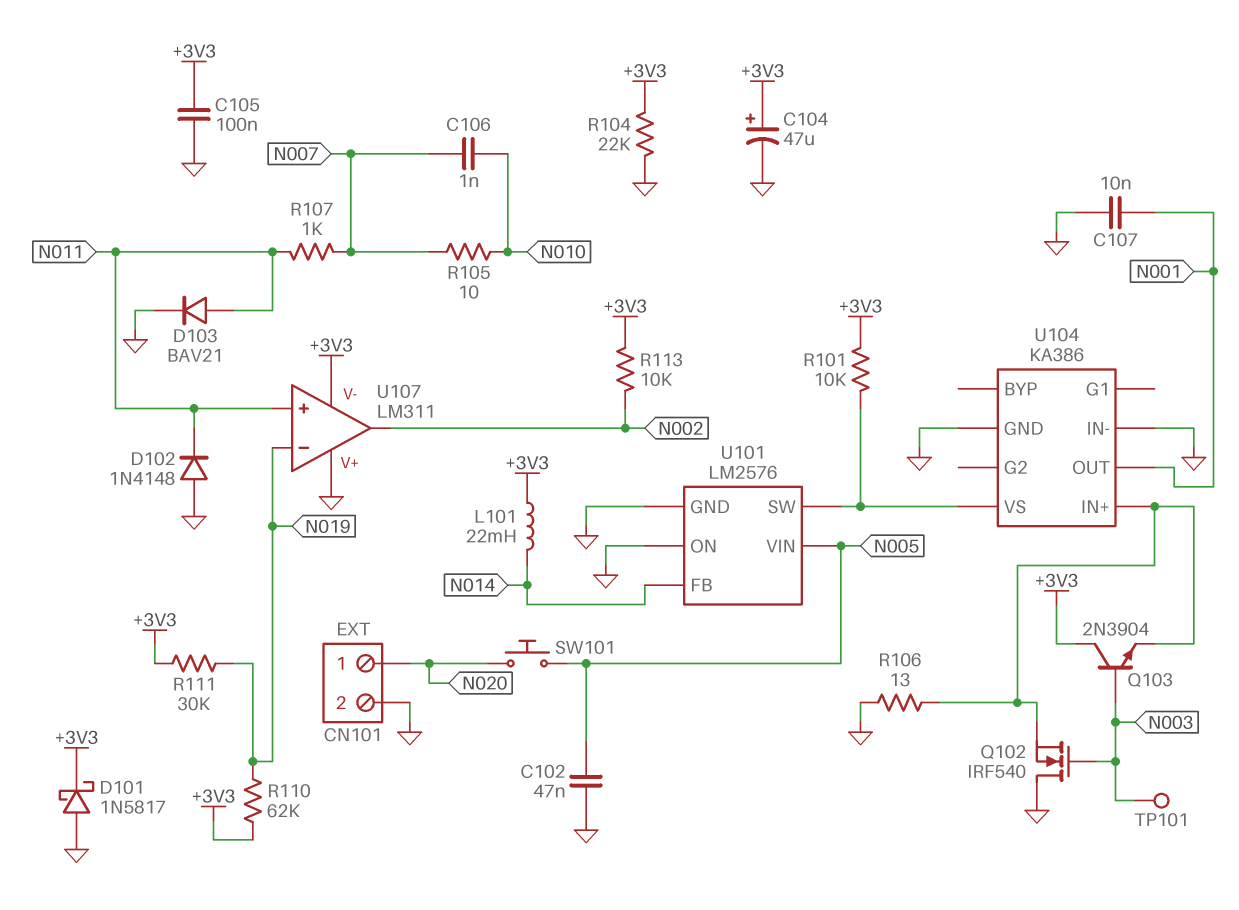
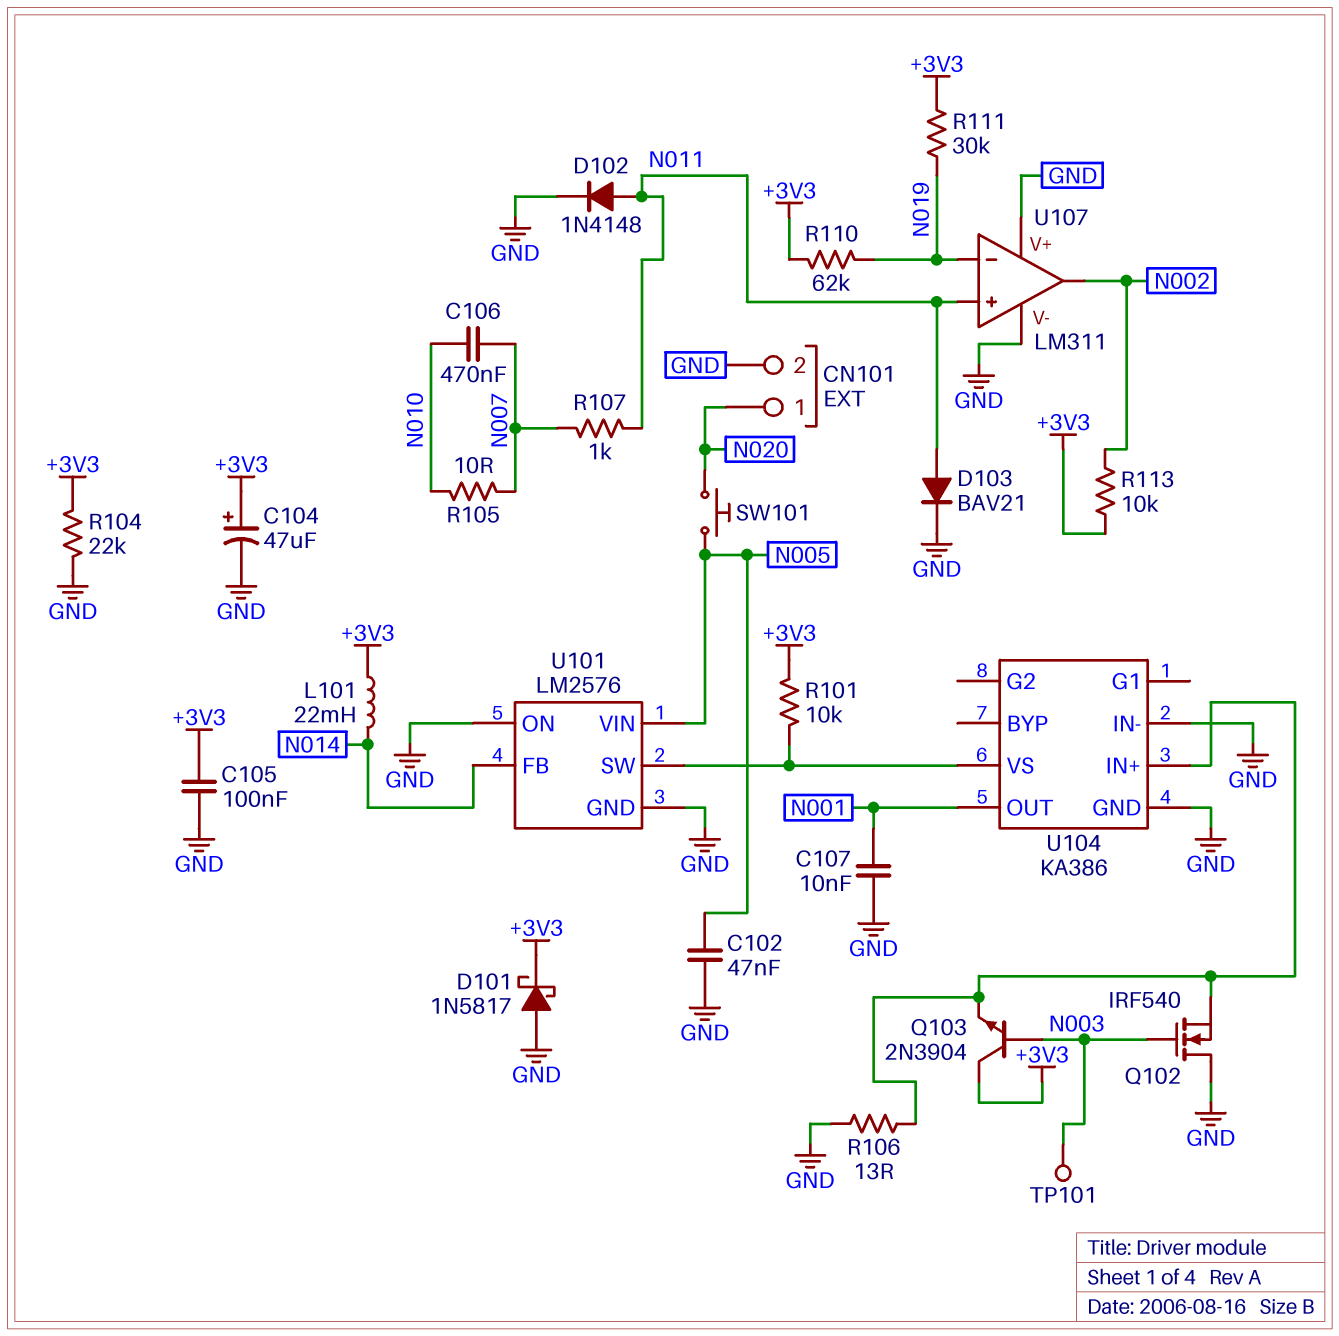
C106: 1nF (N007, N010) -> 470nF (N007, N010)
D102: diode 1N4148 (A GND, K N011) -> diode 1N4148 (A N011, K GND)
U107 pin V-: +3V3 -> GND

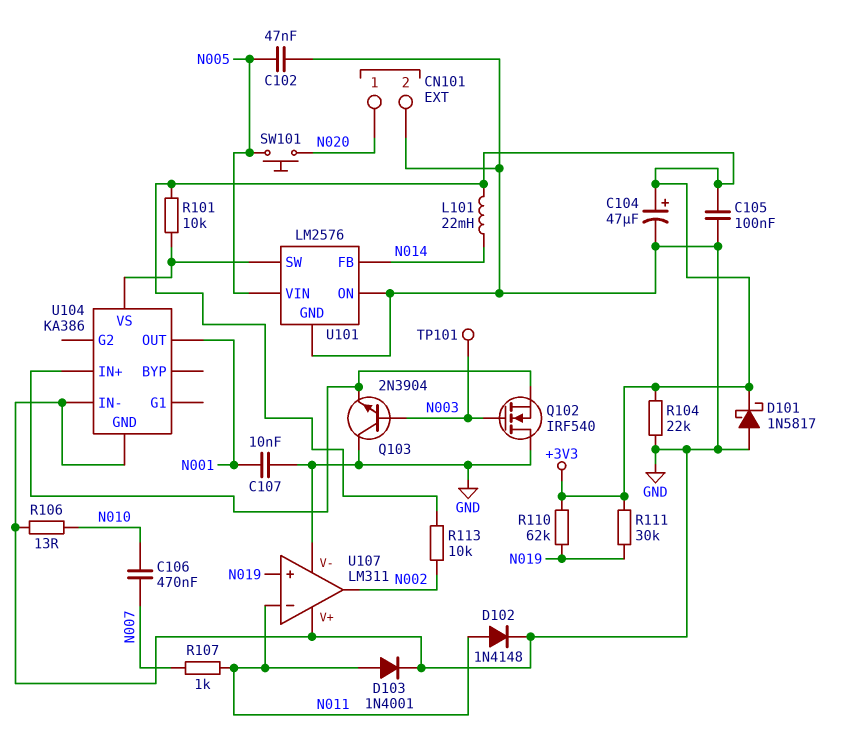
D103: diode BAV21 (A N011, K GND) -> diode 1N4001 (A N011, K GND)
Q103: NPN 2N3904 (B N003, C +3V3, E U104/IN+) -> NPN 2N3904 (B N003, C GND, E U104/IN+)
R105: 10 (N007, N010) -> none
R106: 13 (GND, U104/IN+) -> 13 (GND, N010)
U107 pin in+: N011 -> N019
U107 pin in-: N019 -> N011

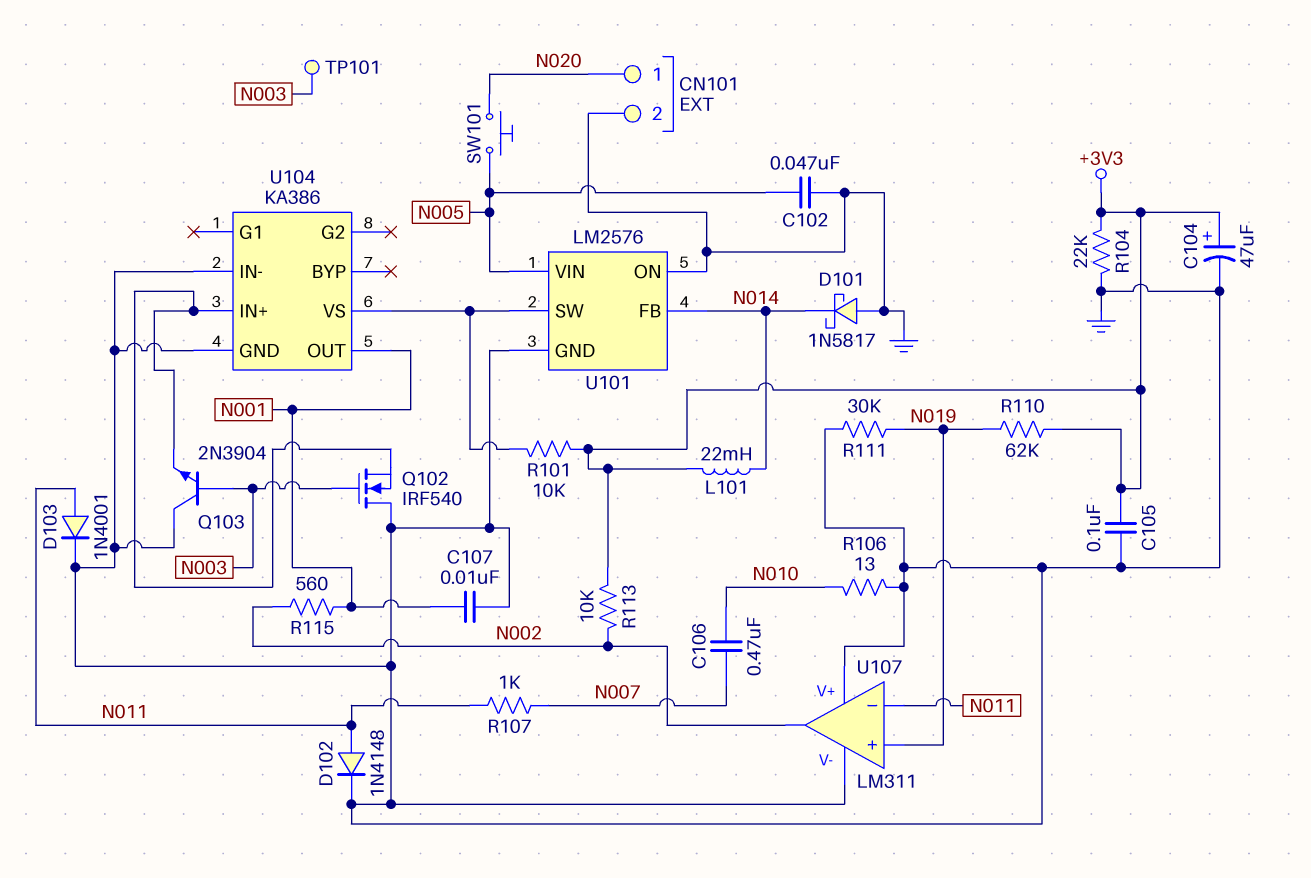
D101: schottky 1N5817 (A GND, K +3V3) -> schottky 1N5817 (A GND, K N014)
R111: 30k (+3V3, N019) -> 30k (GND, N019)
R115: none -> 560 (N001, N002)

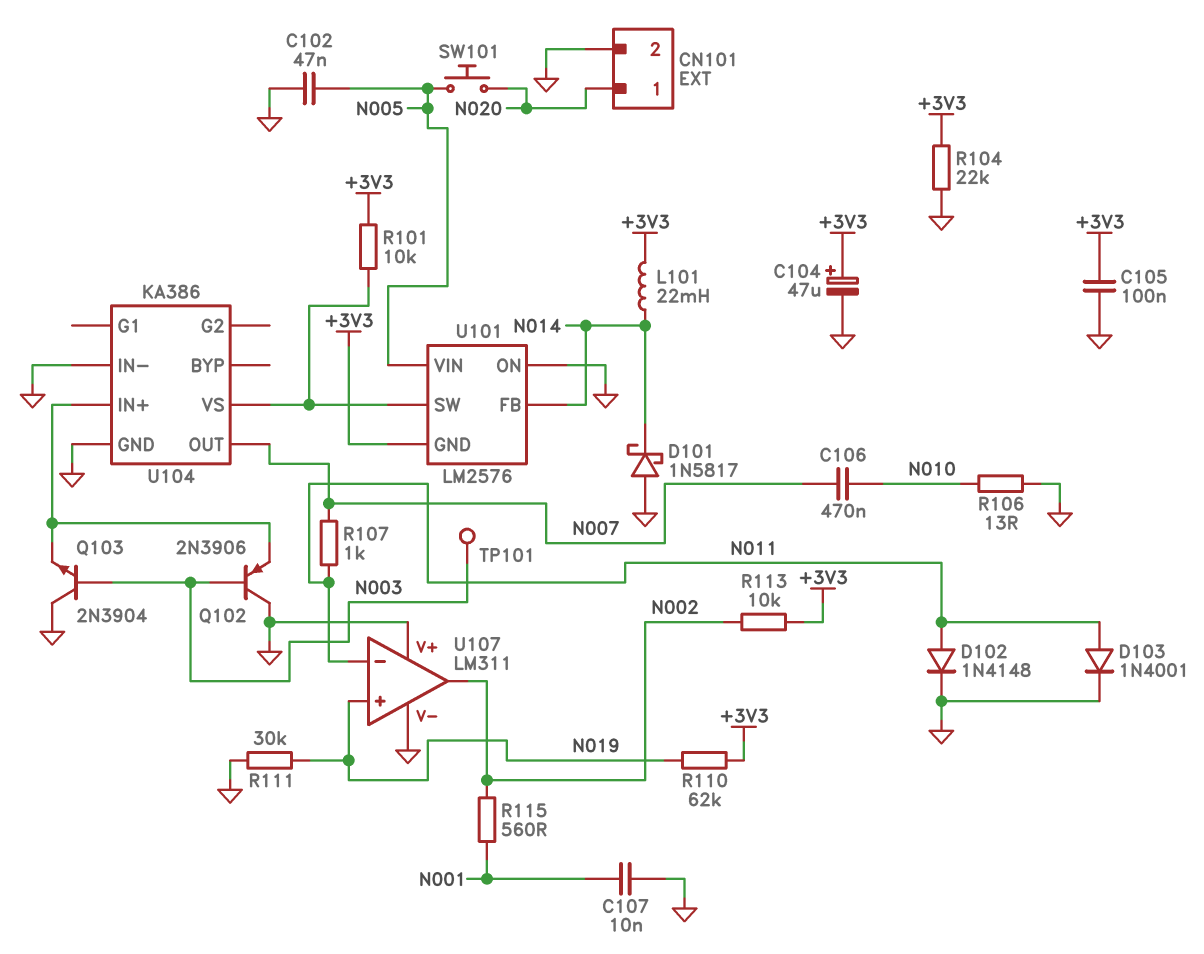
Q102: NMOS IRF540 (G N003, D GND, S U104/IN+) -> PNP 2N3906 (B N003, C GND, E U104/IN+)
U101 pin GND: GND -> +3V3
U104 pin OUT: N001 -> N007

